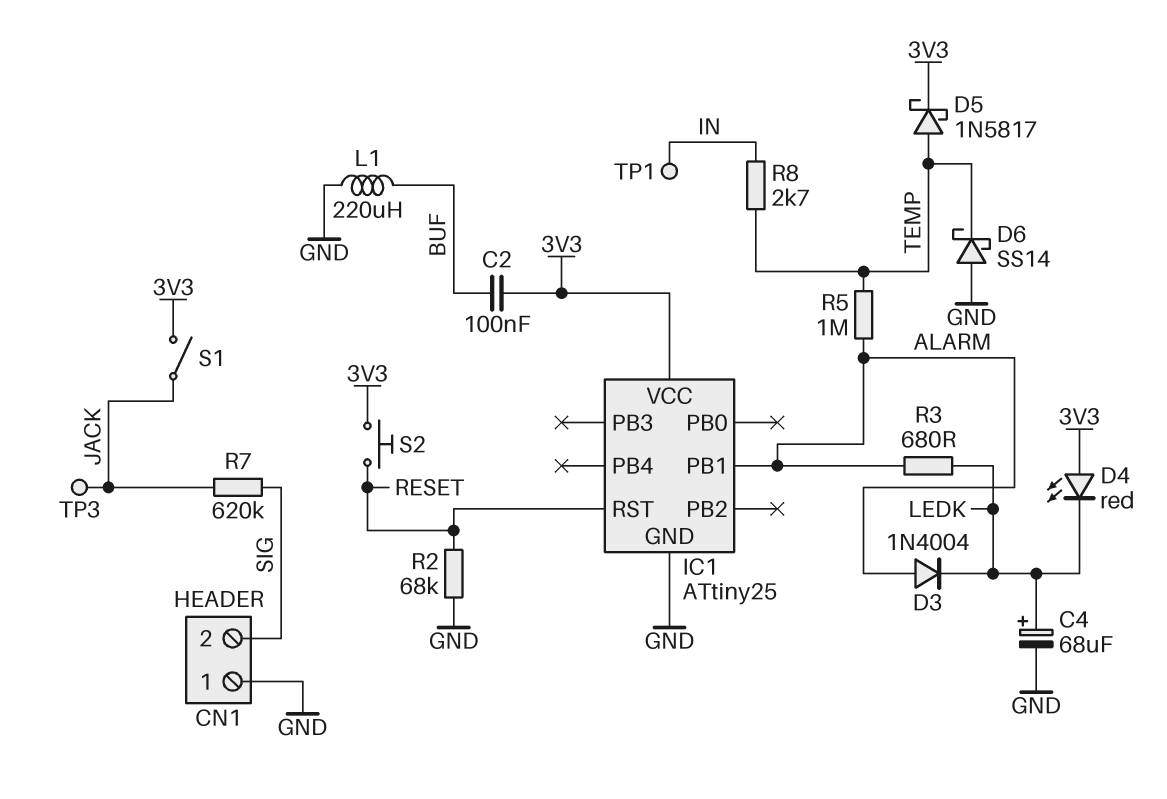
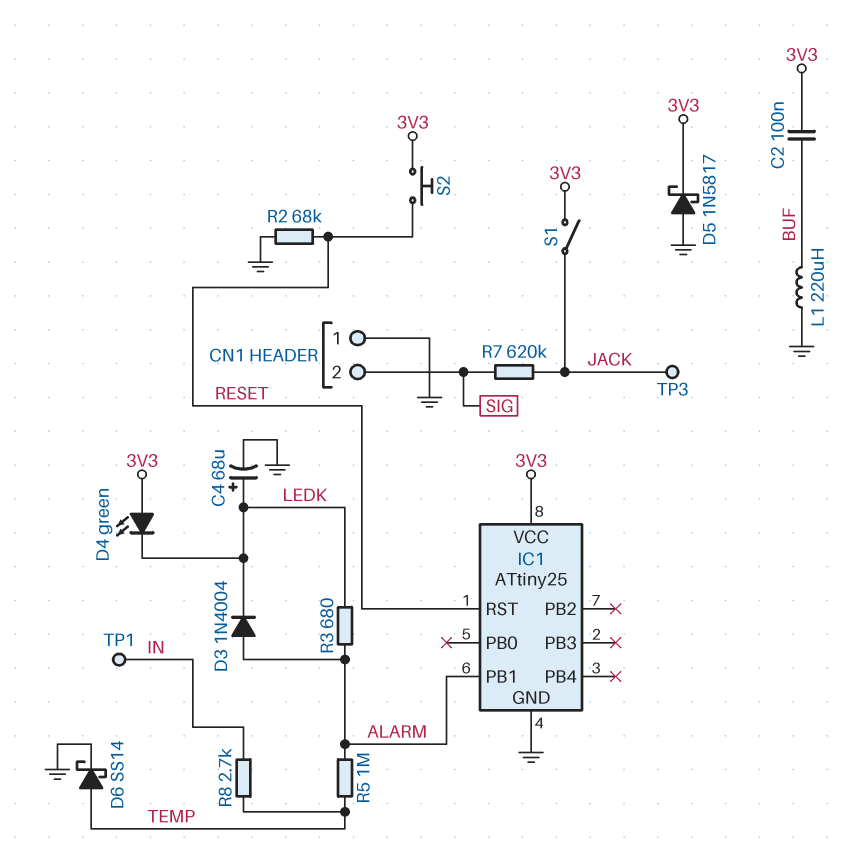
D4: LED red (A 3V3, K LEDK) -> LED green (A 3V3, K LEDK)
D5: schottky 1N5817 (A TEMP, K 3V3) -> schottky 1N5817 (A GND, K 3V3)
D6: schottky SS14 (A GND, K TEMP) -> schottky SS14 (A TEMP, K GND)

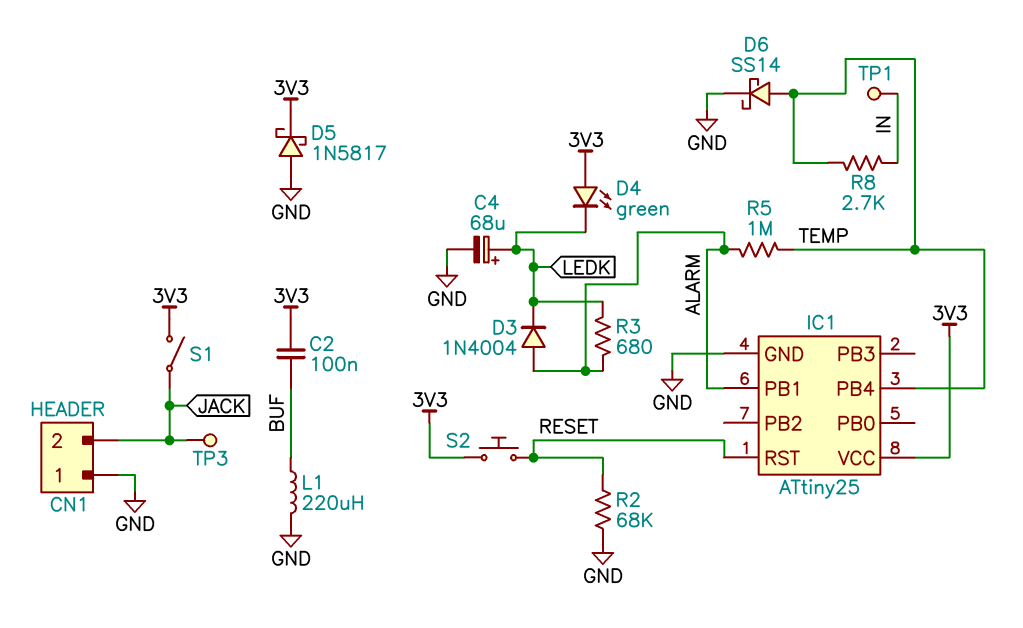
CN1 pin 2: SIG -> JACK
IC1 pin PB4: none -> TEMP
R7: 620k (JACK, SIG) -> none

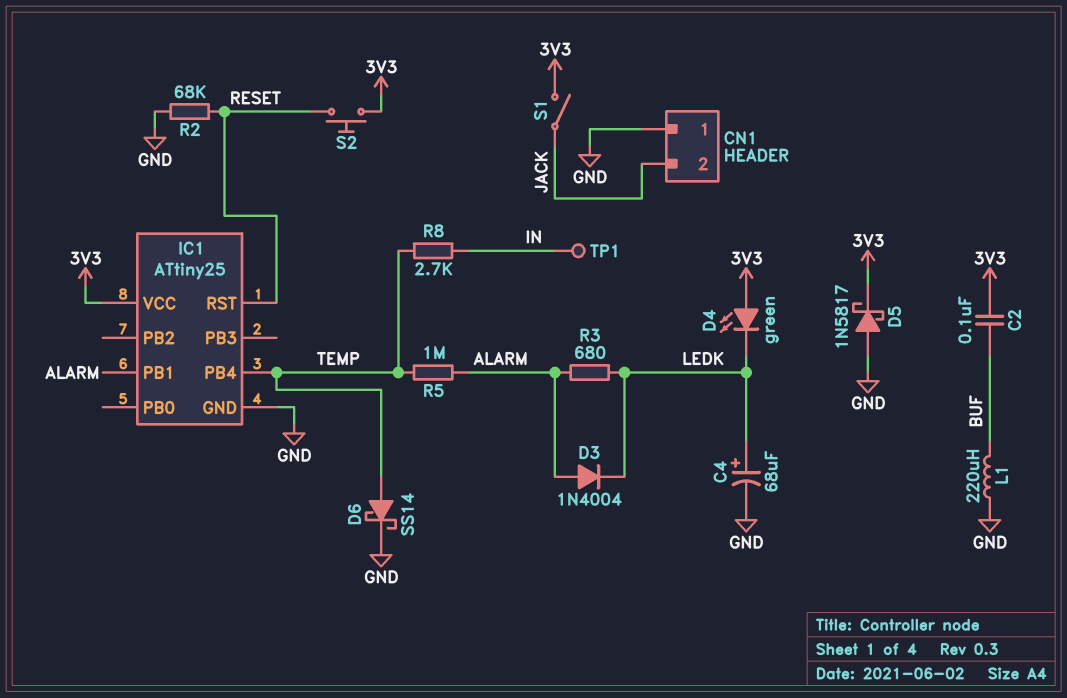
TP3: test point (JACK) -> none

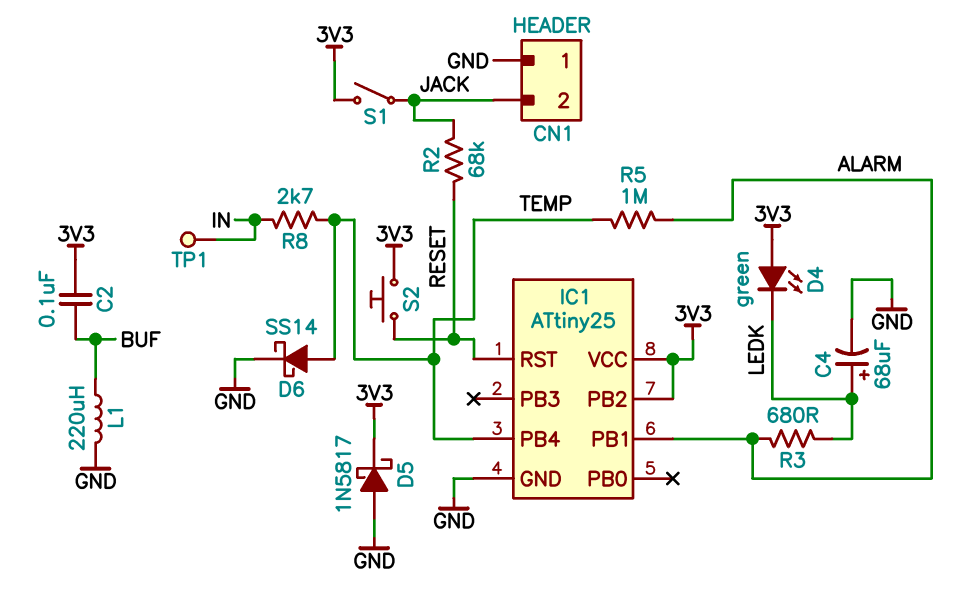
D3: diode 1N4004 (A ALARM, K LEDK) -> none
IC1 pin PB2: none -> 3V3
R2: 68k (GND, RESET) -> 68k (JACK, RESET)

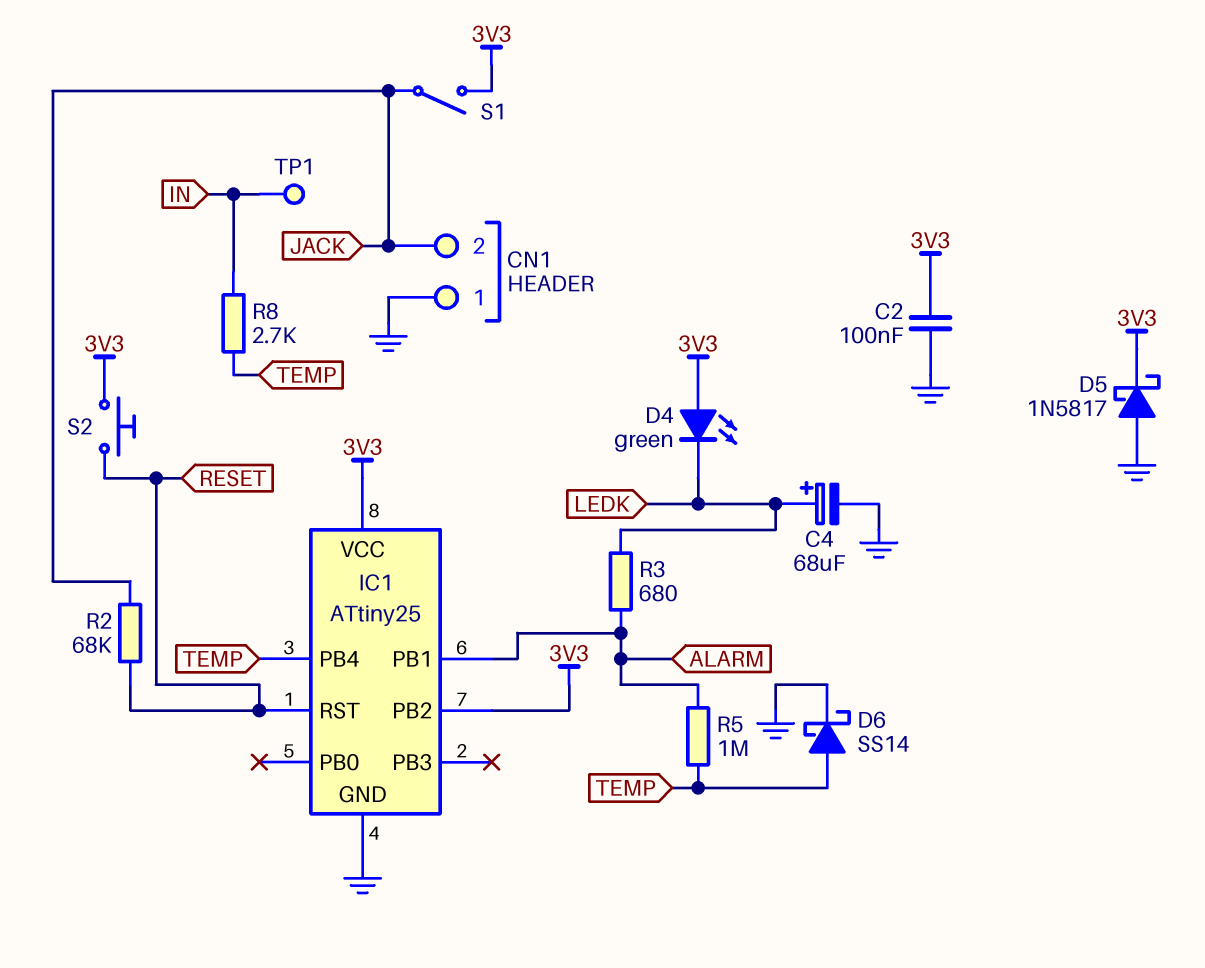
C2: 100nF (3V3, BUF) -> 100nF (3V3, GND)
L1: 220uH (BUF, GND) -> none

